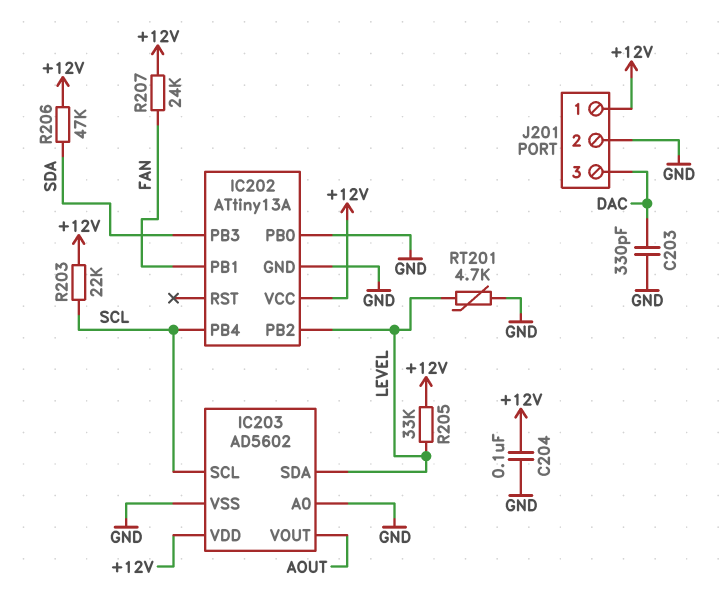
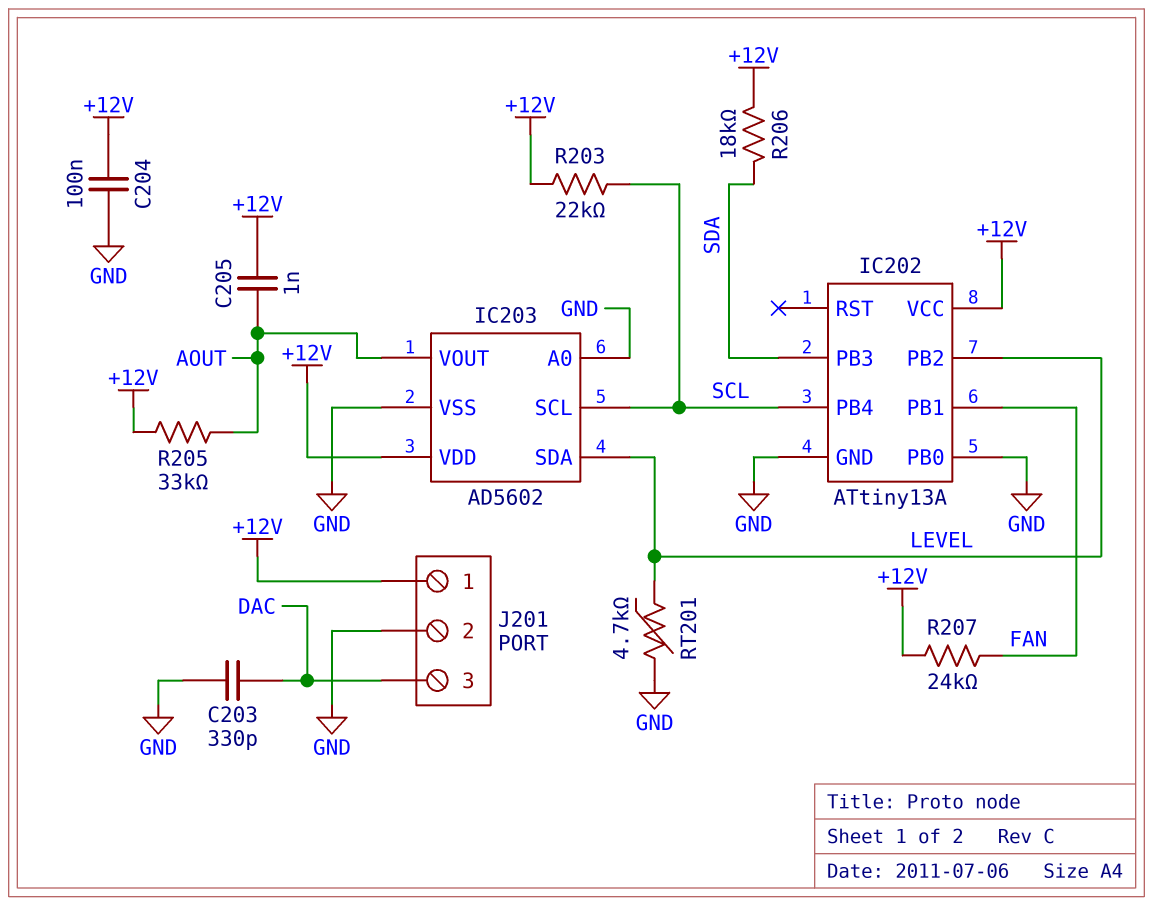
C205: none -> 1nF (+12V, AOUT)
R205: 33k (+12V, LEVEL) -> 33k (+12V, AOUT)
R206: 47k (+12V, SDA) -> 18k (+12V, SDA)

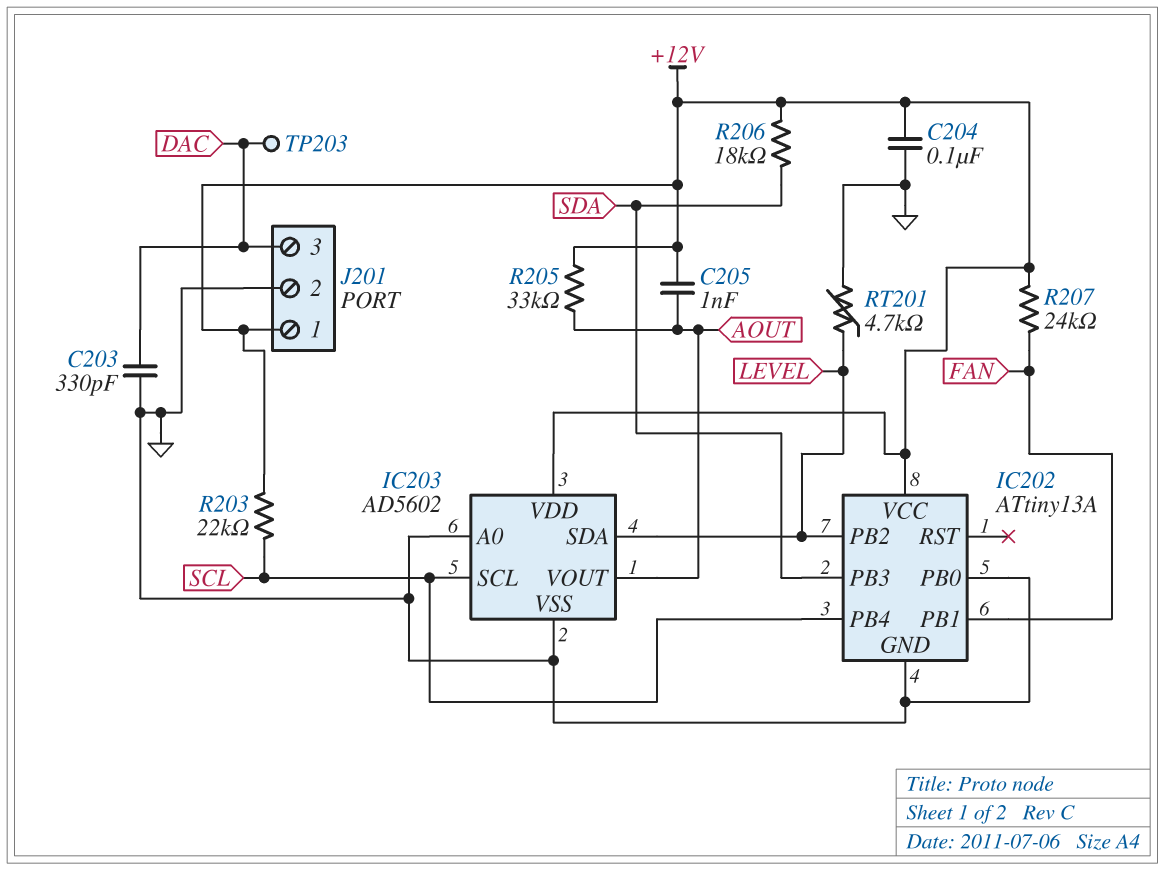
TP203: none -> test point (DAC)

